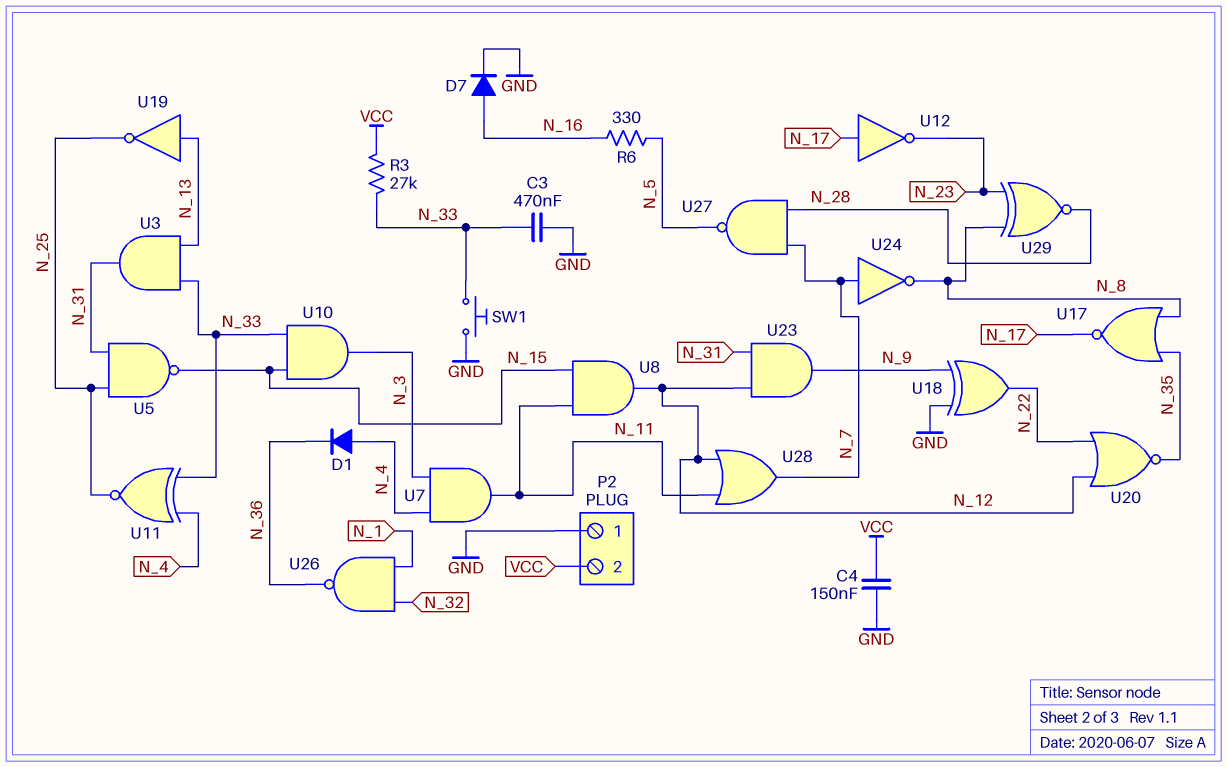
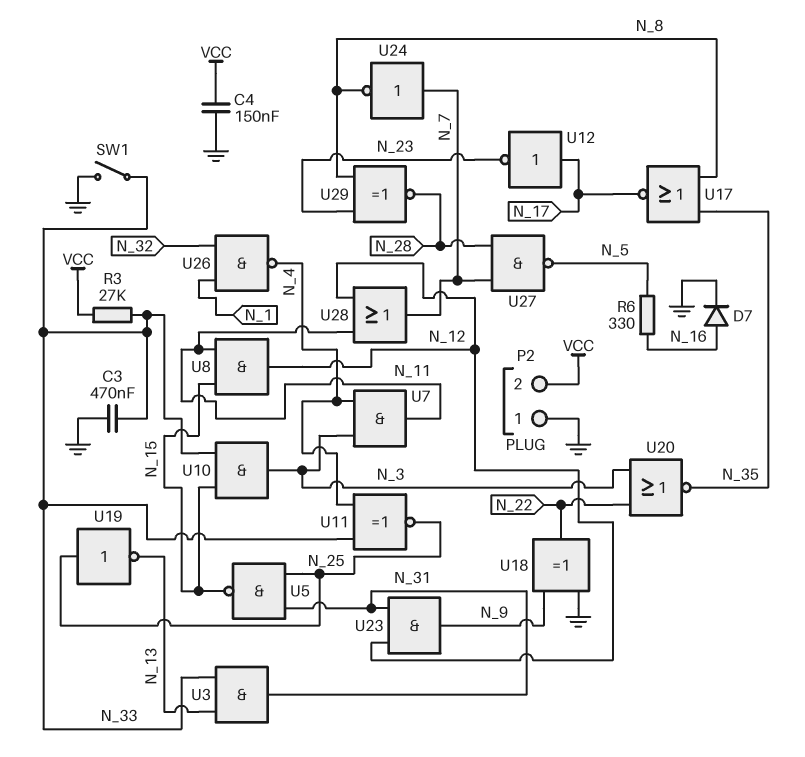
D1: diode (A N_4, K N_36) -> none
SW1: button (GND, N_33) -> switch (GND, N_33)
U19: NOT (in N_13, out N_25) -> NOT (in N_25, out N_13)
U20: NOR (in N_12, in N_22, out N_35) -> NOR (in N_3, in N_22, out N_35)
U26: NAND (in N_1, in N_32, out N_36) -> NAND (in N_1, in N_32, out N_4)

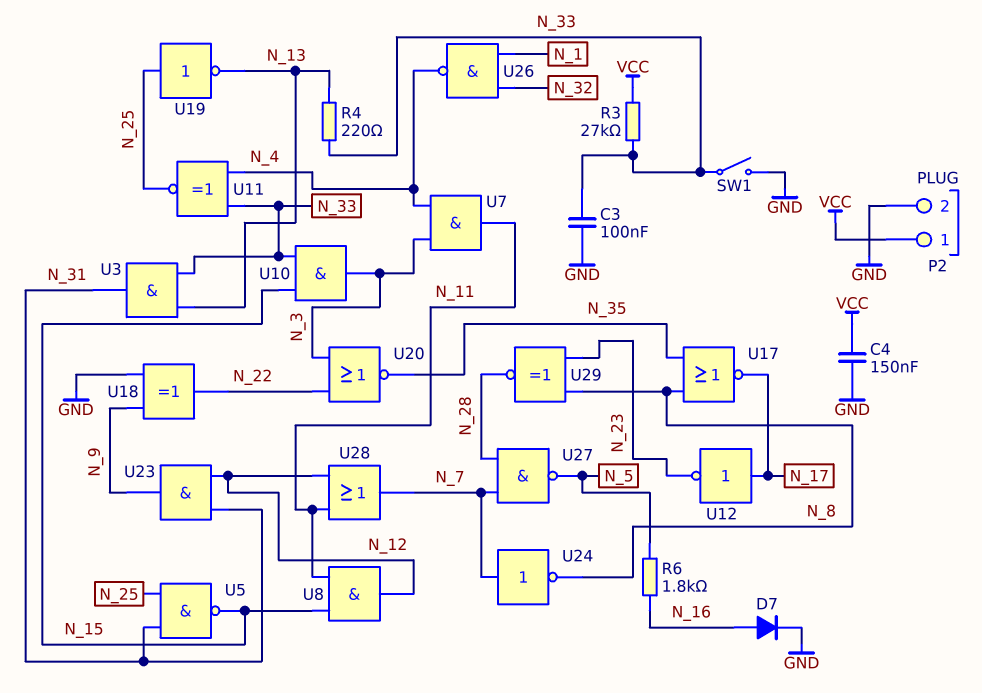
C3: 470nF (GND, N_33) -> 100nF (GND, N_33)
P2 pin 1: GND -> VCC
P2 pin 2: VCC -> GND
R4: none -> 220 (N_13, N_33)
R6: 330 (N_5, N_16) -> 1.8k (N_5, N_16)

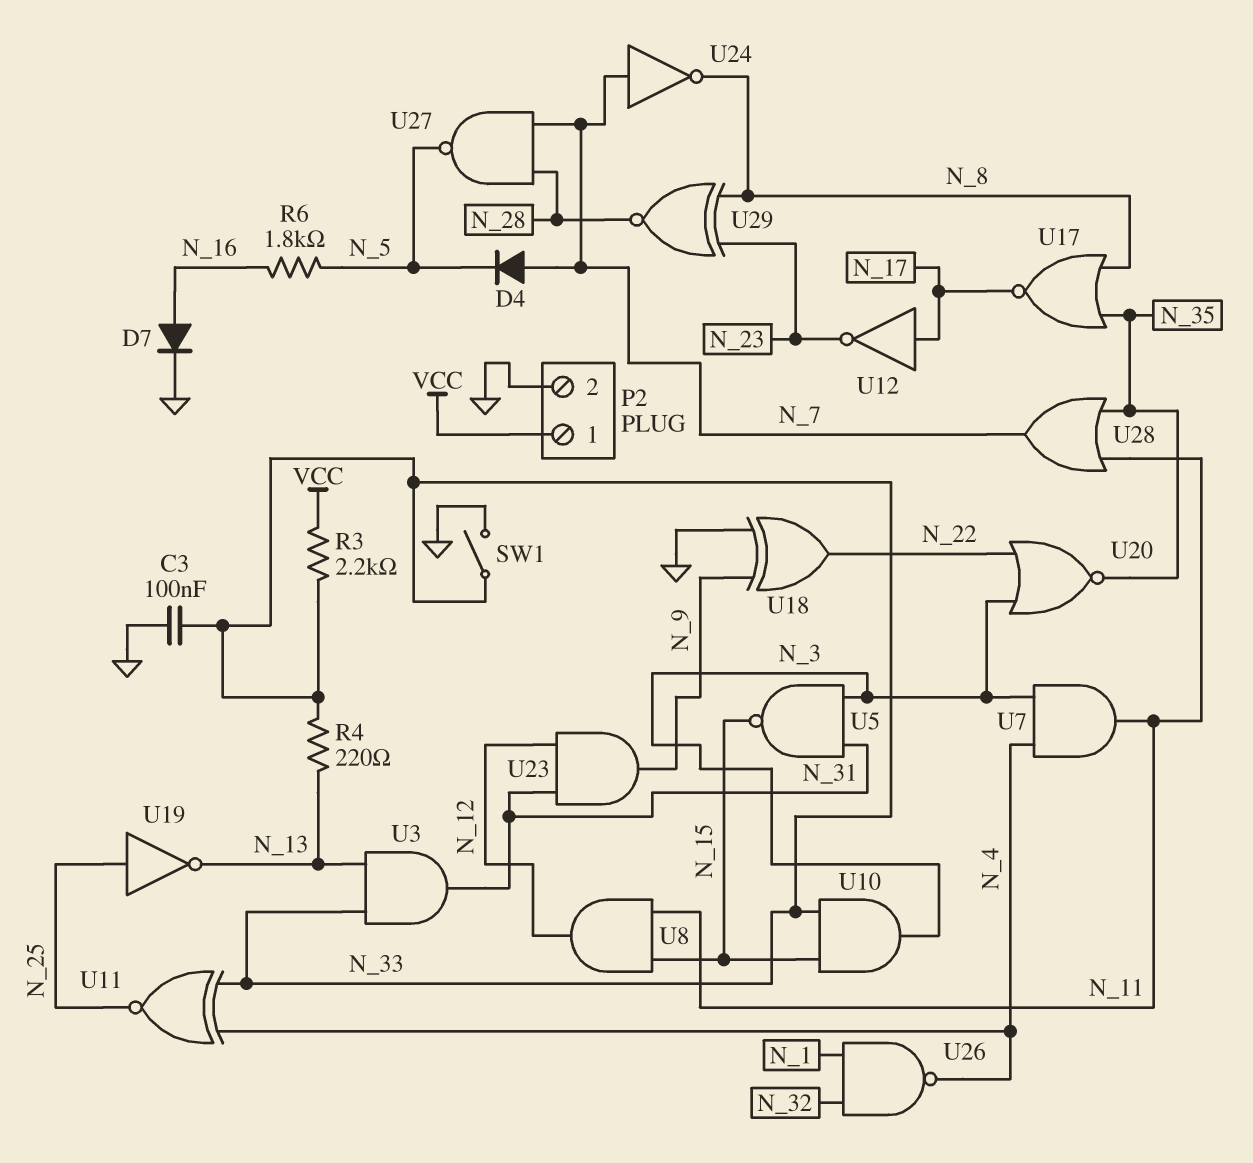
C4: 150nF (GND, VCC) -> none
D4: none -> diode (A N_7, K N_5)
R3: 27k (N_33, VCC) -> 2.2k (N_33, VCC)
U5: NAND (in N_25, in N_31, out N_15) -> NAND (in N_3, in N_31, out N_15)
U28: OR (in N_11, in N_12, out N_7) -> OR (in N_11, in N_35, out N_7)

